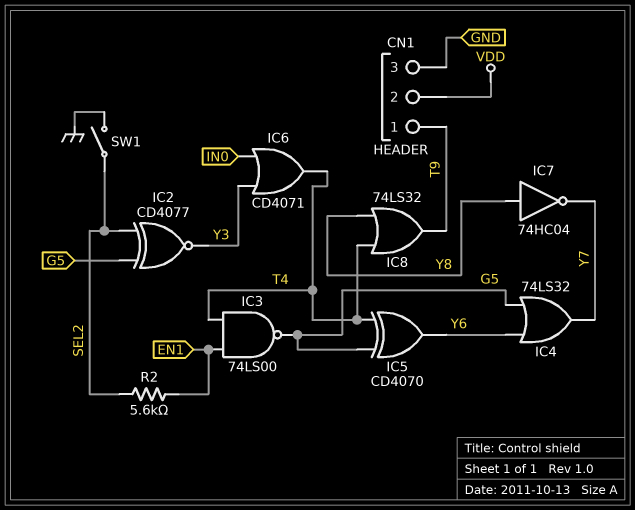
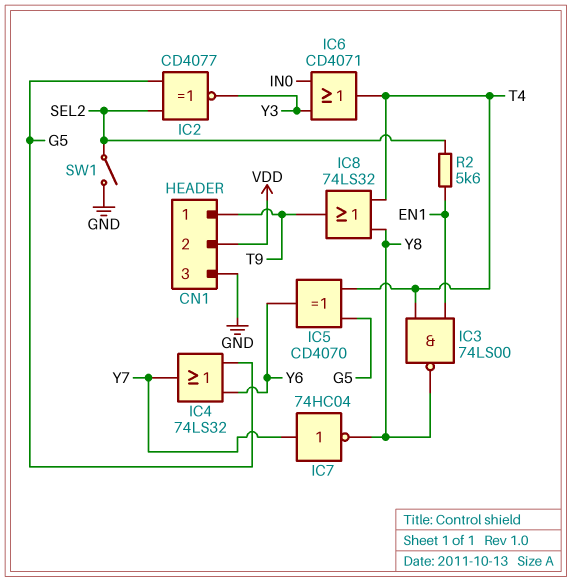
IC3: NAND 74LS00 (in EN1, in T4, out G5) -> NAND 74LS00 (in EN1, in T4, out Y8)
IC7: NOT 74HC04 (in Y8, out Y7) -> NOT 74HC04 (in Y7, out Y8)

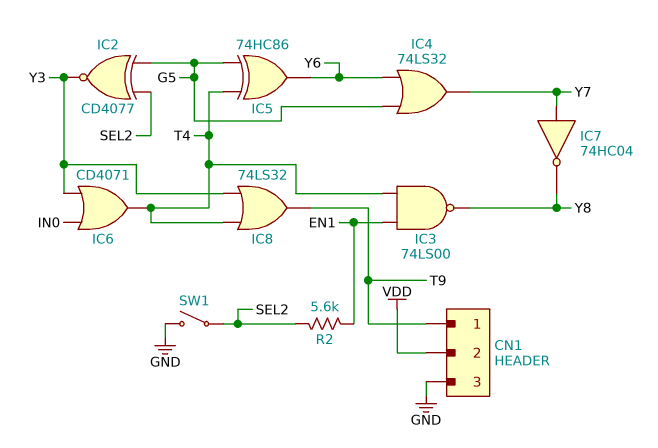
IC5: XOR CD4070 (in G5, in T4, out Y6) -> XOR 74HC86 (in G5, in T4, out Y6)
IC8: OR 74LS32 (in T4, in Y8, out T9) -> OR 74LS32 (in T4, in Y3, out T9)

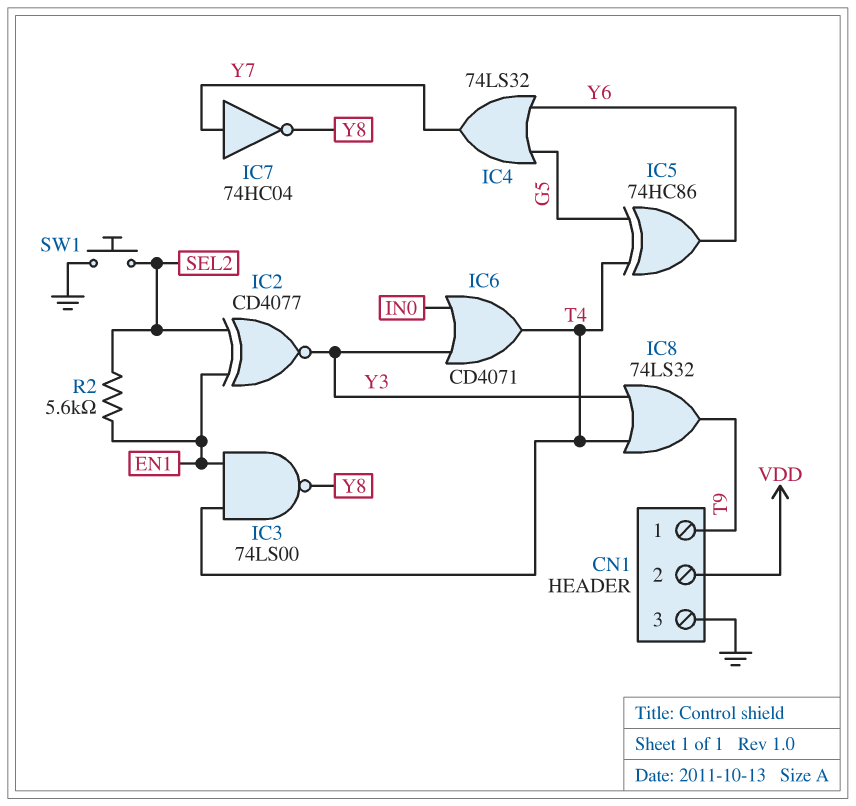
IC2: XNOR CD4077 (in G5, in SEL2, out Y3) -> XNOR CD4077 (in EN1, in SEL2, out Y3)
SW1: switch (GND, SEL2) -> button (GND, SEL2)

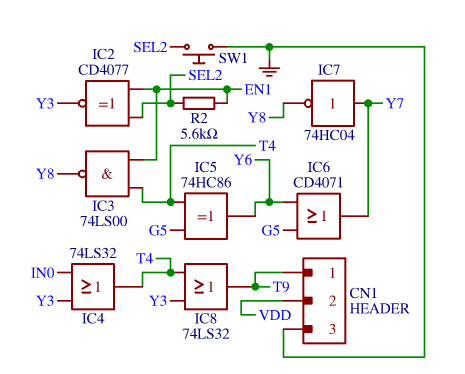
IC4: OR 74LS32 (in G5, in Y6, out Y7) -> OR 74LS32 (in IN0, in Y3, out T4)
IC6: OR CD4071 (in IN0, in Y3, out T4) -> OR CD4071 (in G5, in Y6, out Y7)

